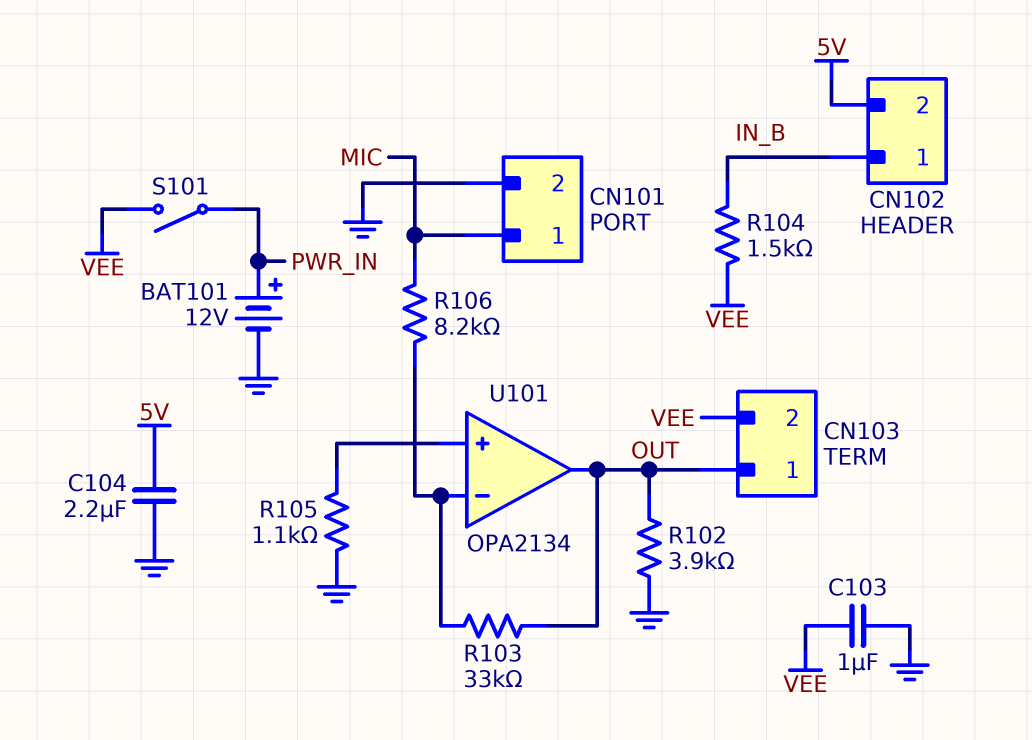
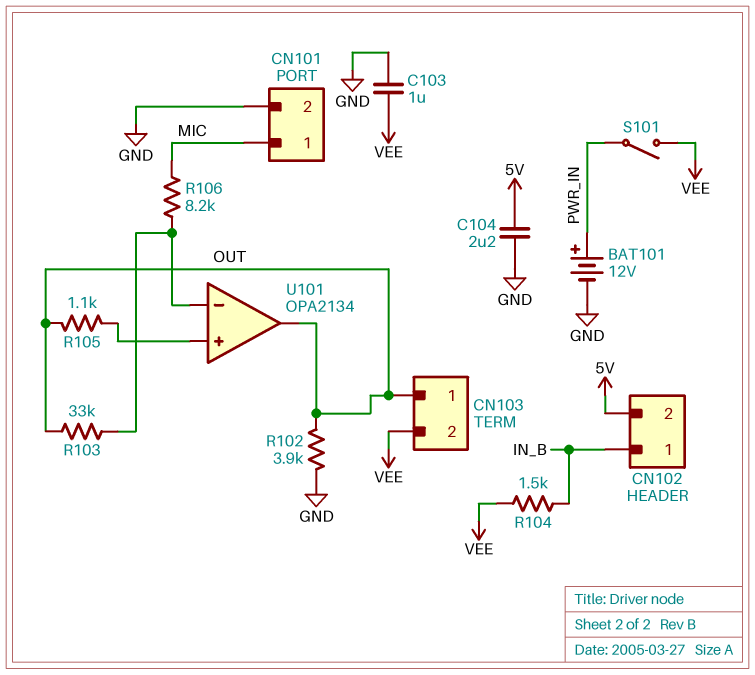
R105: 1.1k (GND, U101/in+) -> 1.1k (OUT, U101/in+)

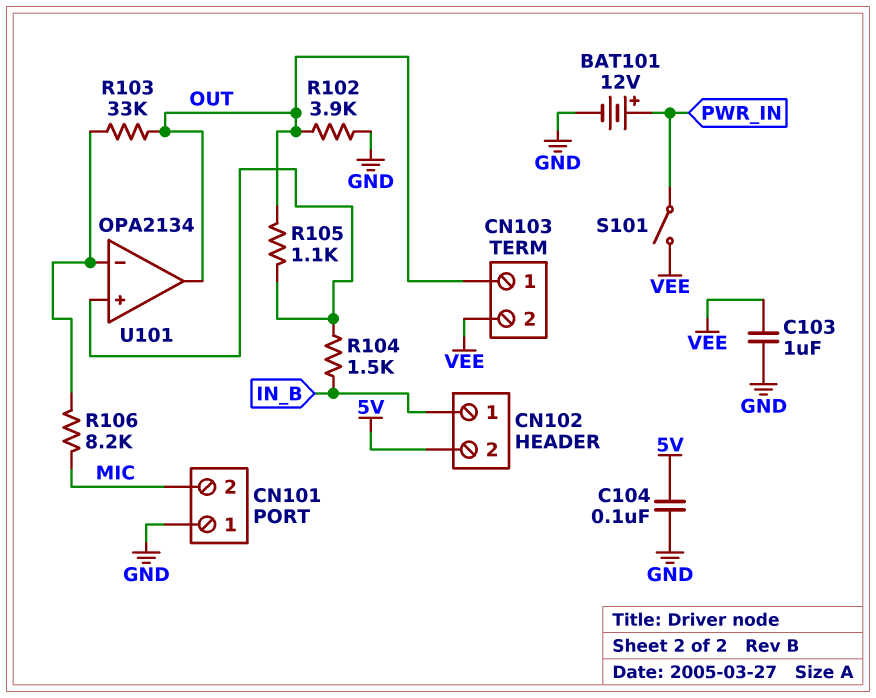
C104: 2.2uF (5V, GND) -> 100nF (5V, GND)
CN101 pin 1: MIC -> GND
CN101 pin 2: GND -> MIC
R104: 1.5k (IN_B, VEE) -> 1.5k (IN_B, U101/in+)

